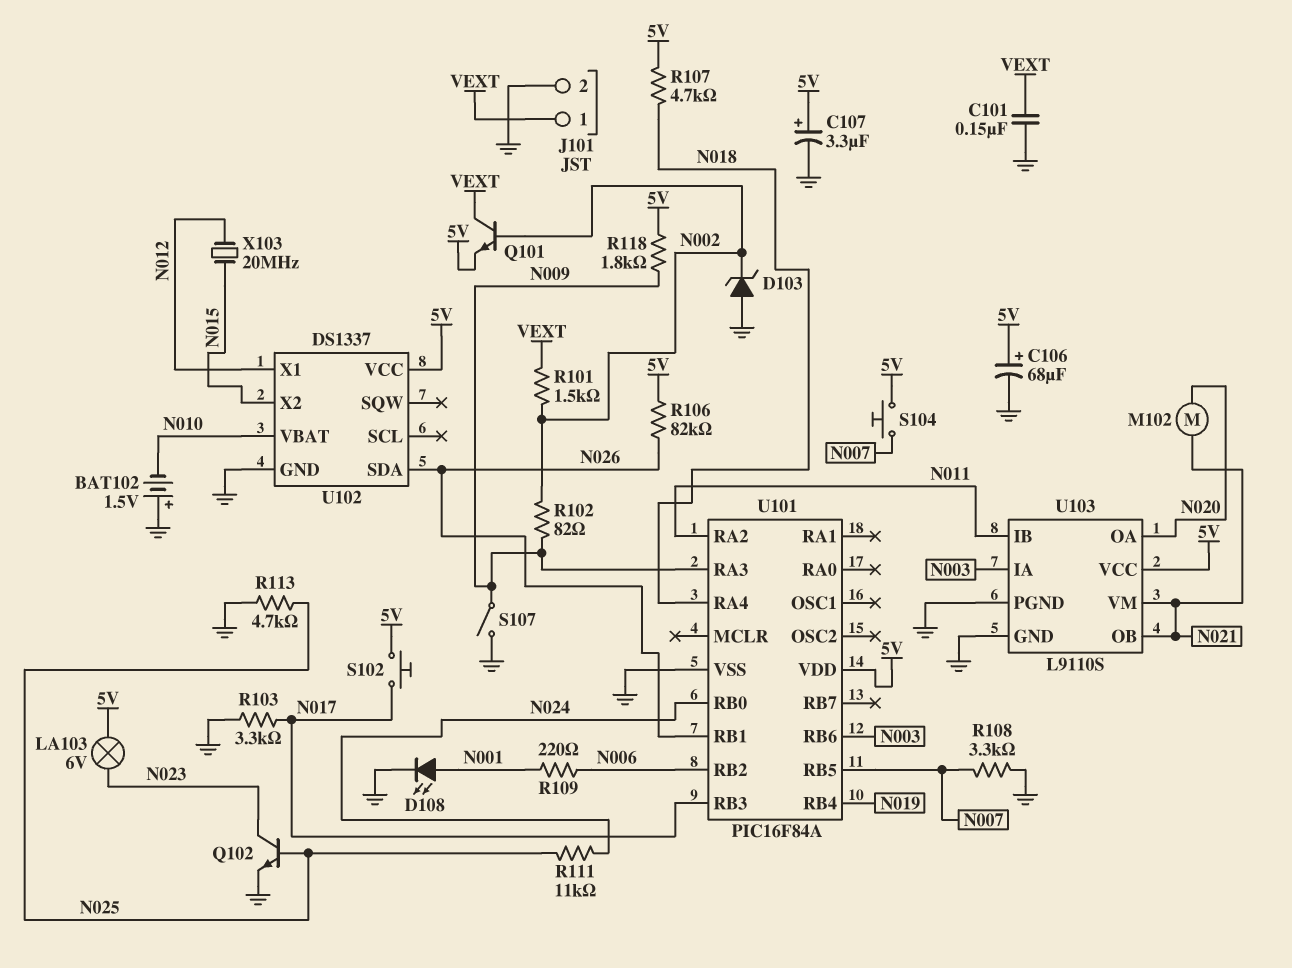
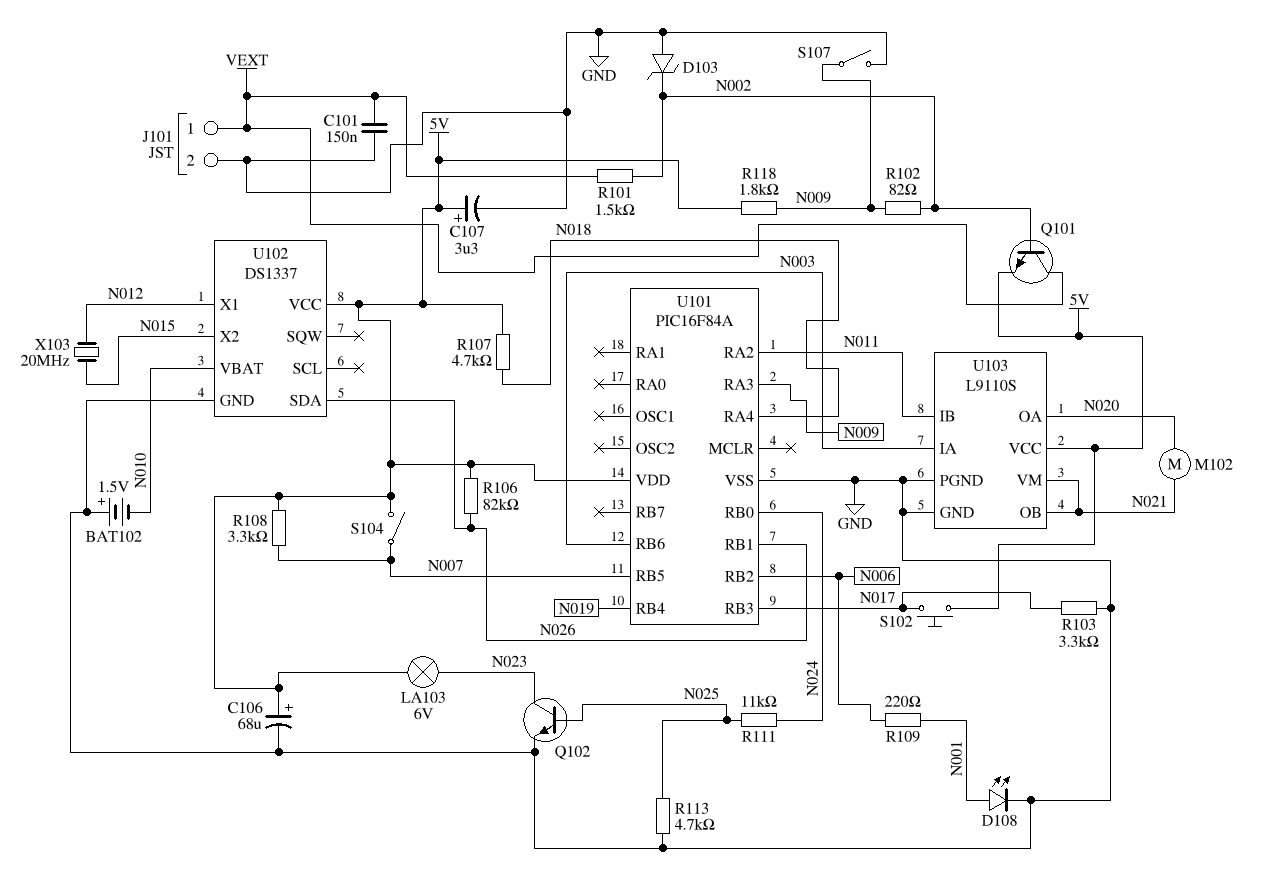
R108: 3.3k (GND, N007) -> 3.3k (5V, N007)
S104: button (5V, N007) -> switch (5V, N007)

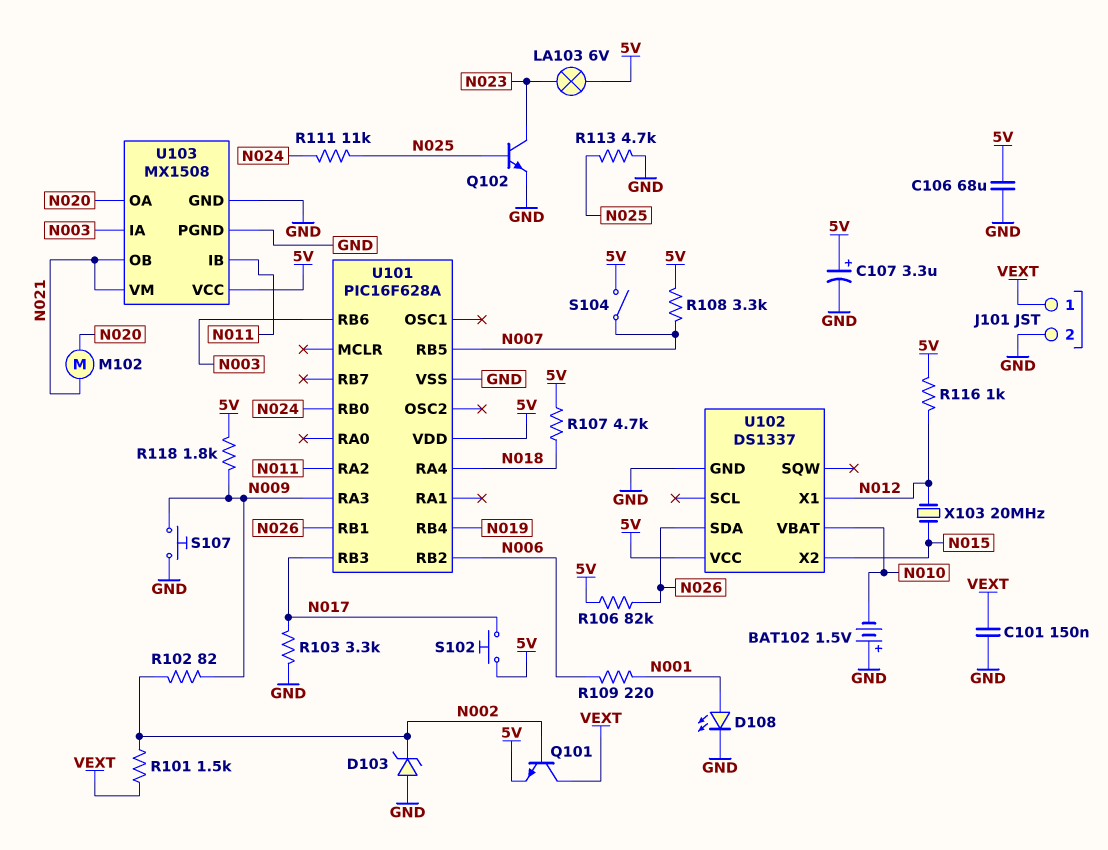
C106: 68uF (plus 5V, minus GND) -> 68uF (5V, GND)
R116: none -> 1k (5V, N012)
S107: switch (GND, N009) -> button (GND, N009)
U101: PIC16F84A -> PIC16F628A
U103: L9110S -> MX1508

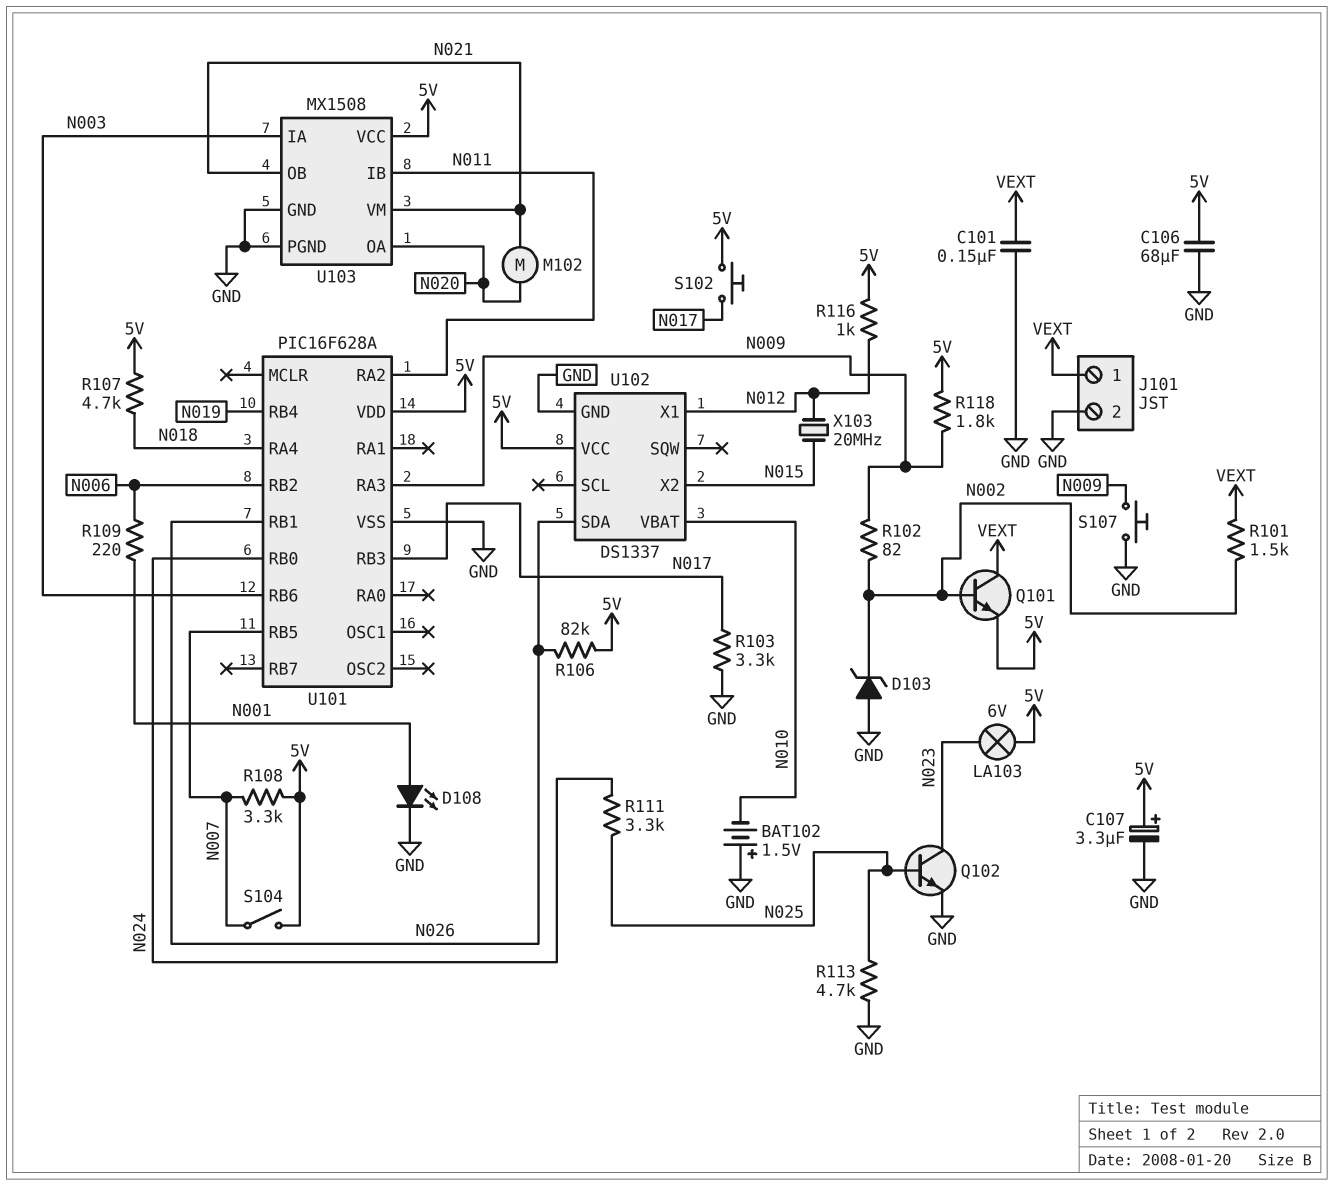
R111: 11k (N024, N025) -> 3.3k (N024, N025)

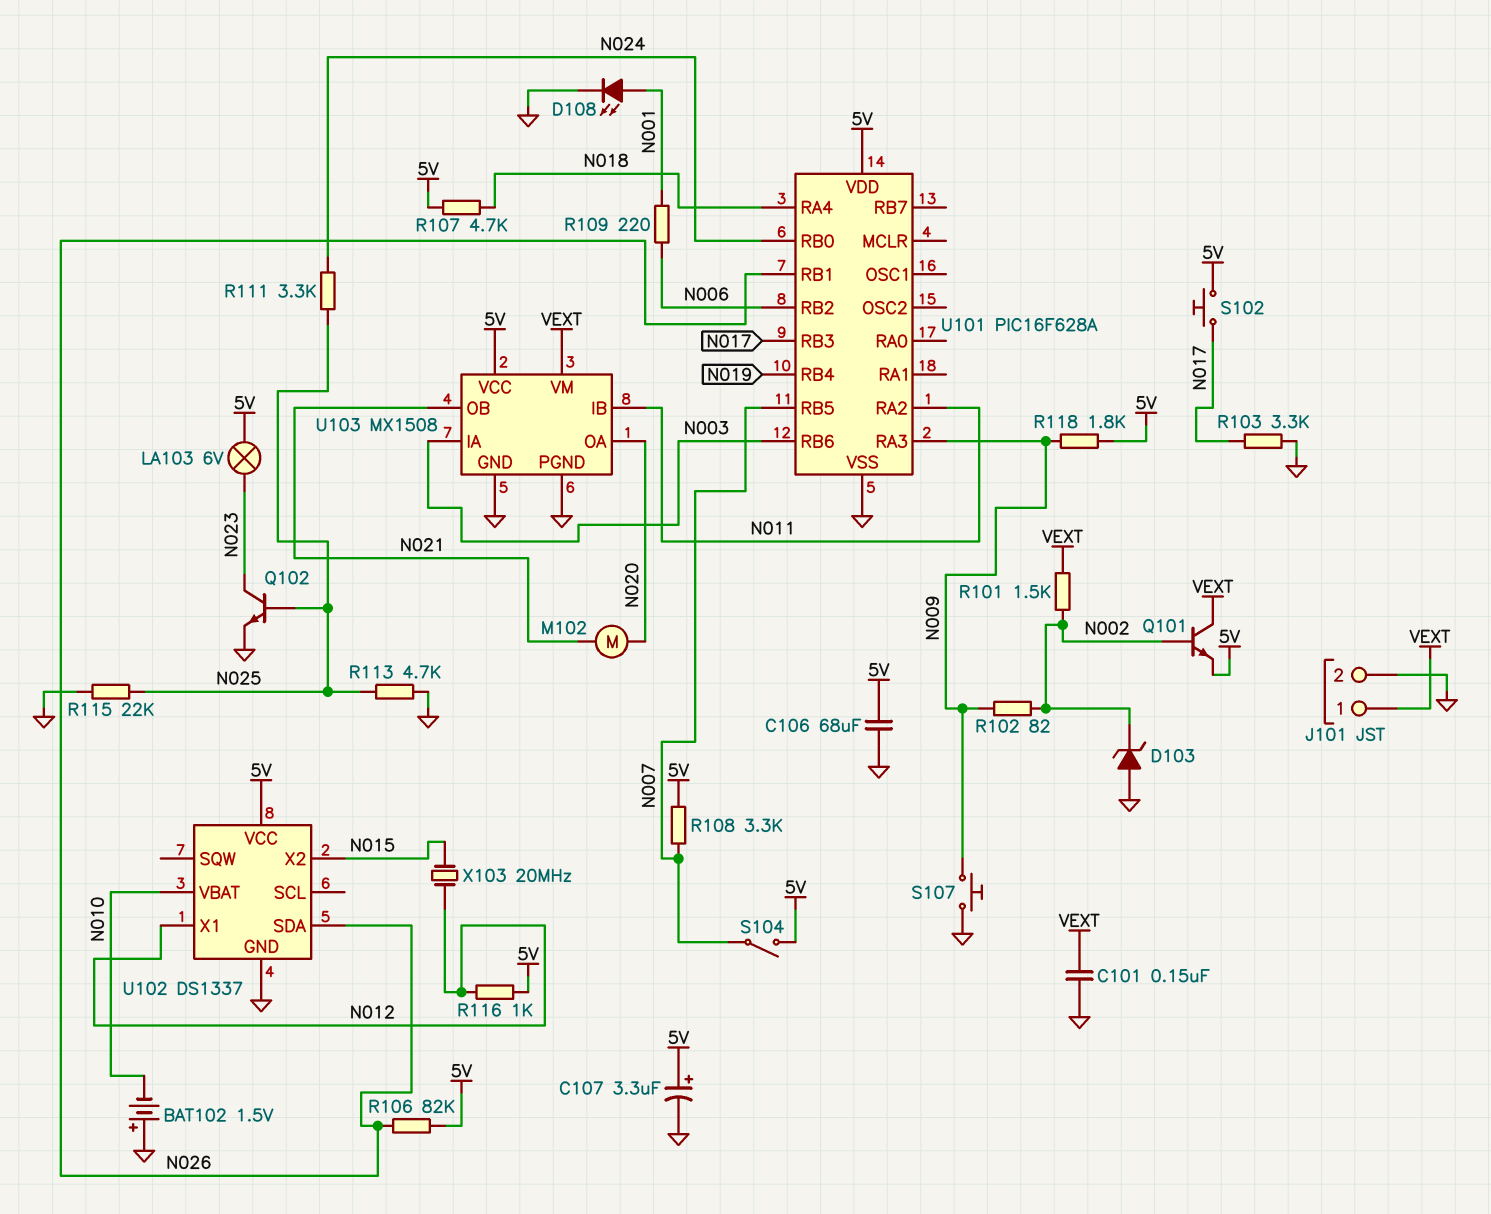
R115: none -> 22k (GND, N025)
U103 pin VM: N021 -> VEXT

